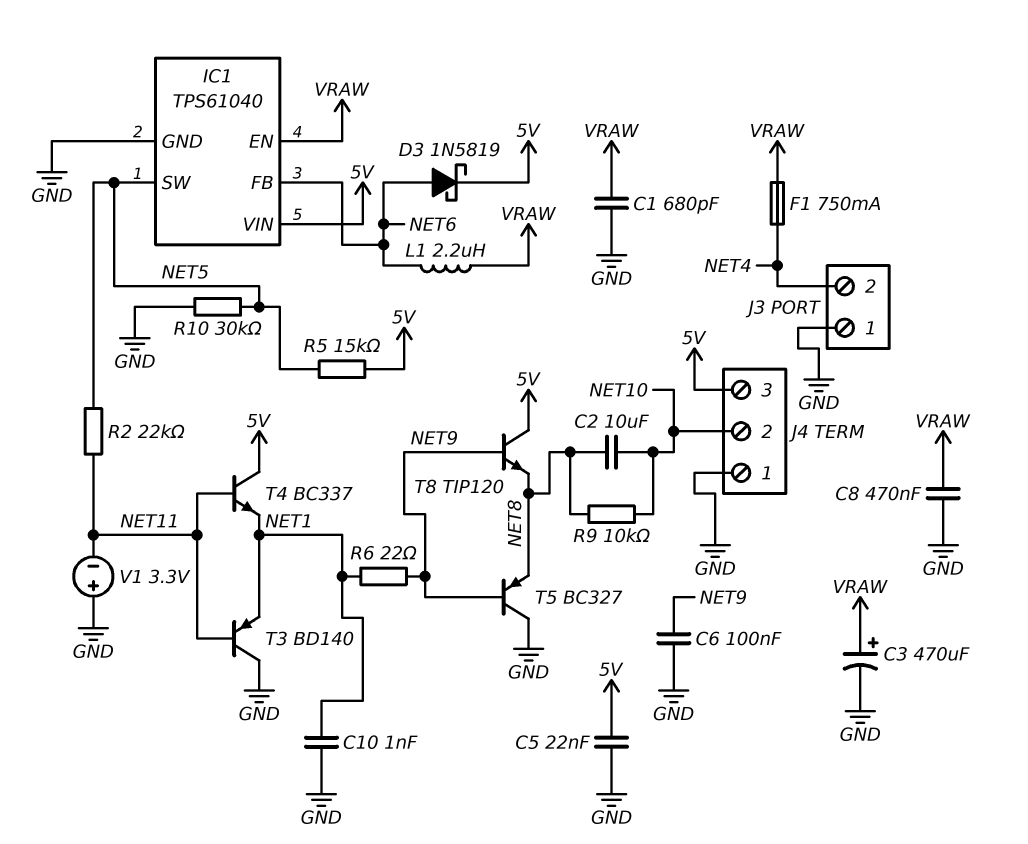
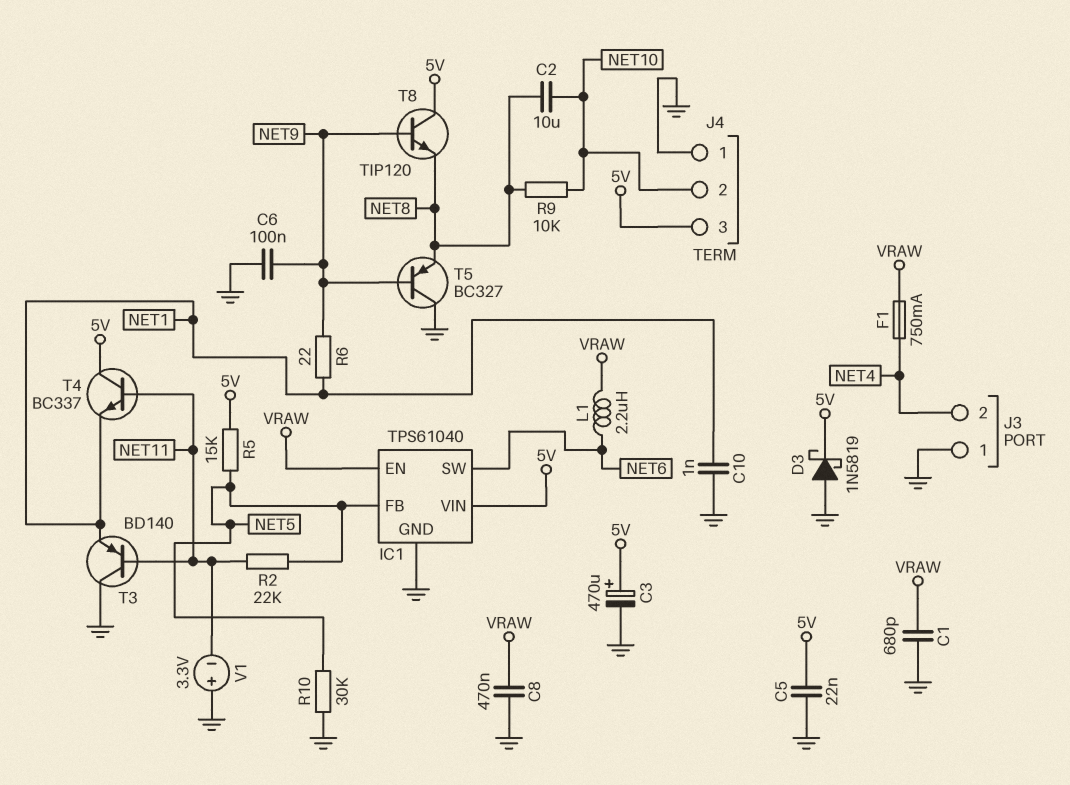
C3: 470uF (plus VRAW, minus GND) -> 470uF (plus 5V, minus GND)
D3: schottky 1N5819 (A NET6, K 5V) -> schottky 1N5819 (A GND, K 5V)
IC1 pin FB: NET6 -> NET5
IC1 pin SW: NET5 -> NET6

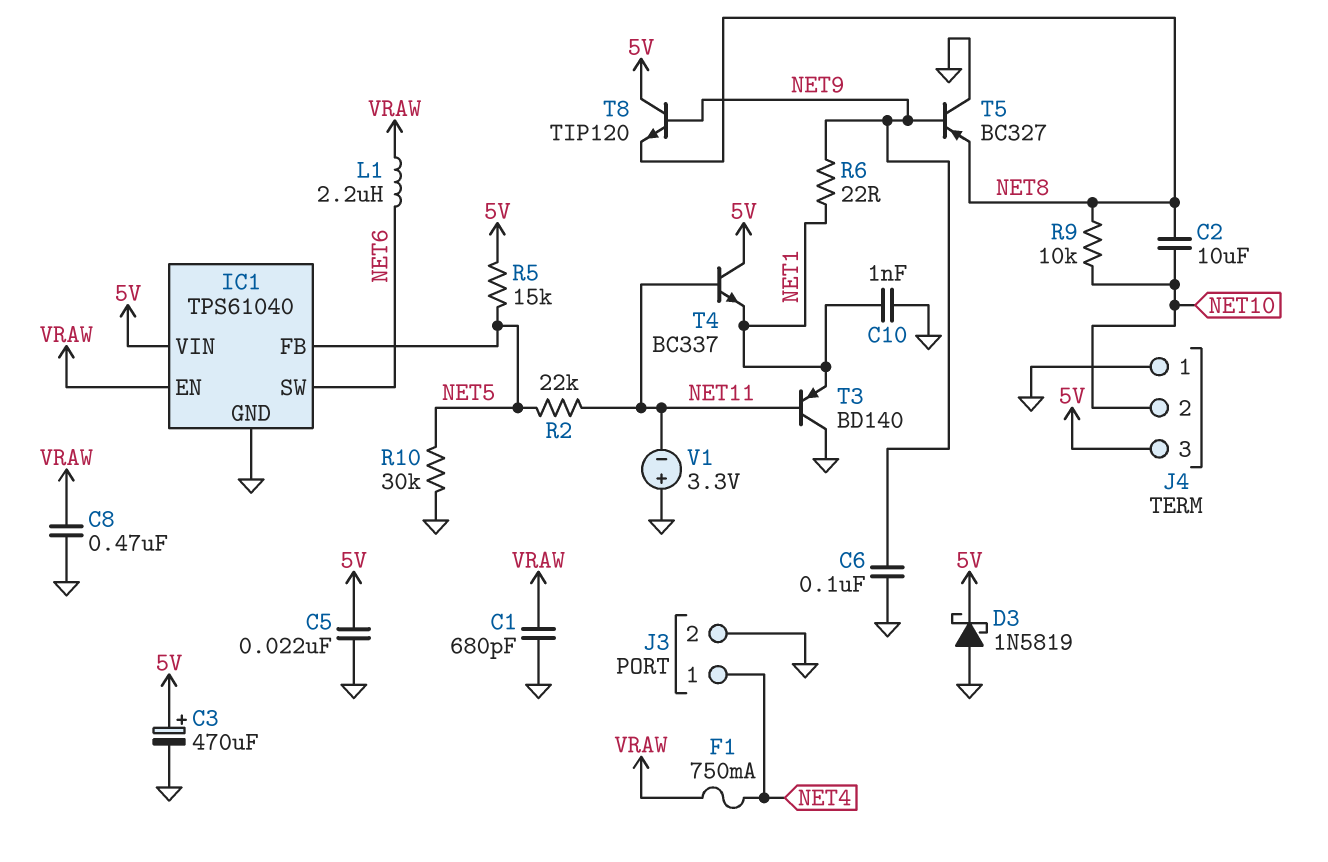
J3 pin 1: GND -> NET4
J3 pin 2: NET4 -> GND

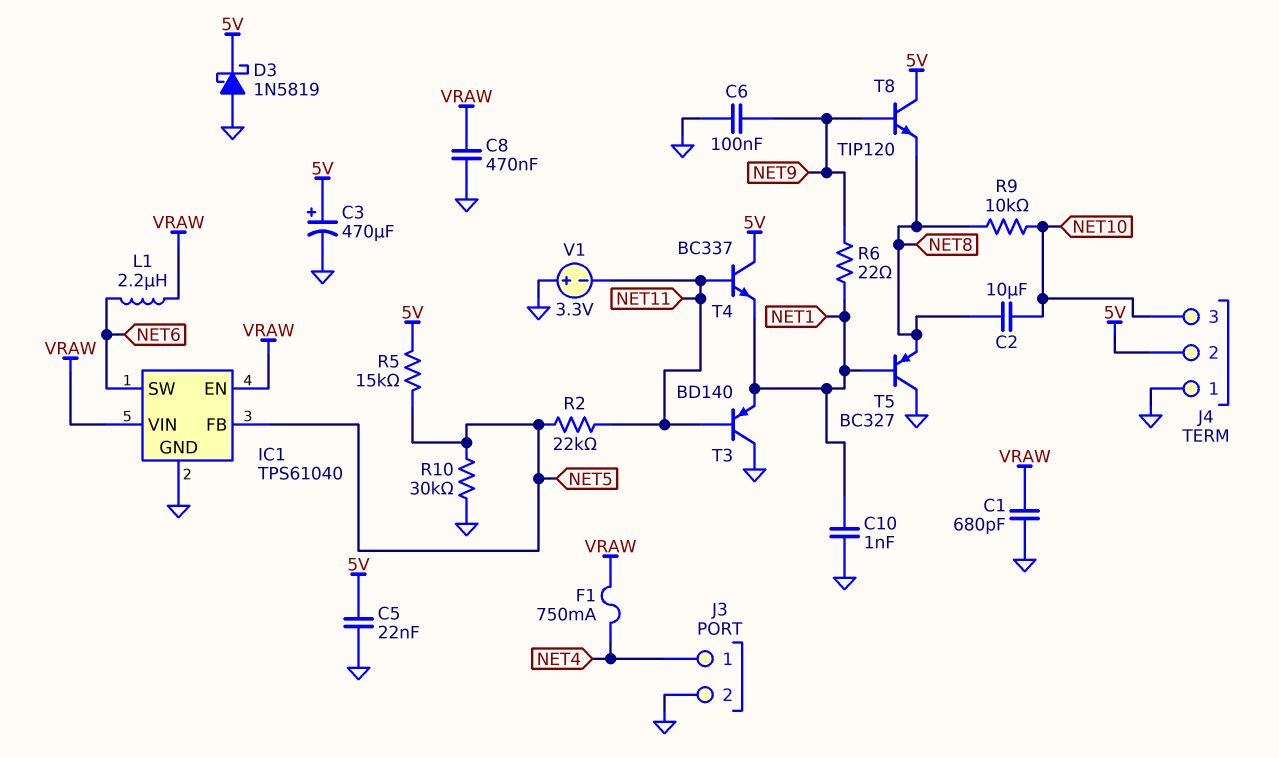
IC1 pin VIN: 5V -> VRAW
J4 pin 2: NET10 -> 5V
J4 pin 3: 5V -> NET10
T5: PNP BC327 (B NET9, C GND, E NET8) -> PNP BC327 (B NET1, C GND, E NET8)

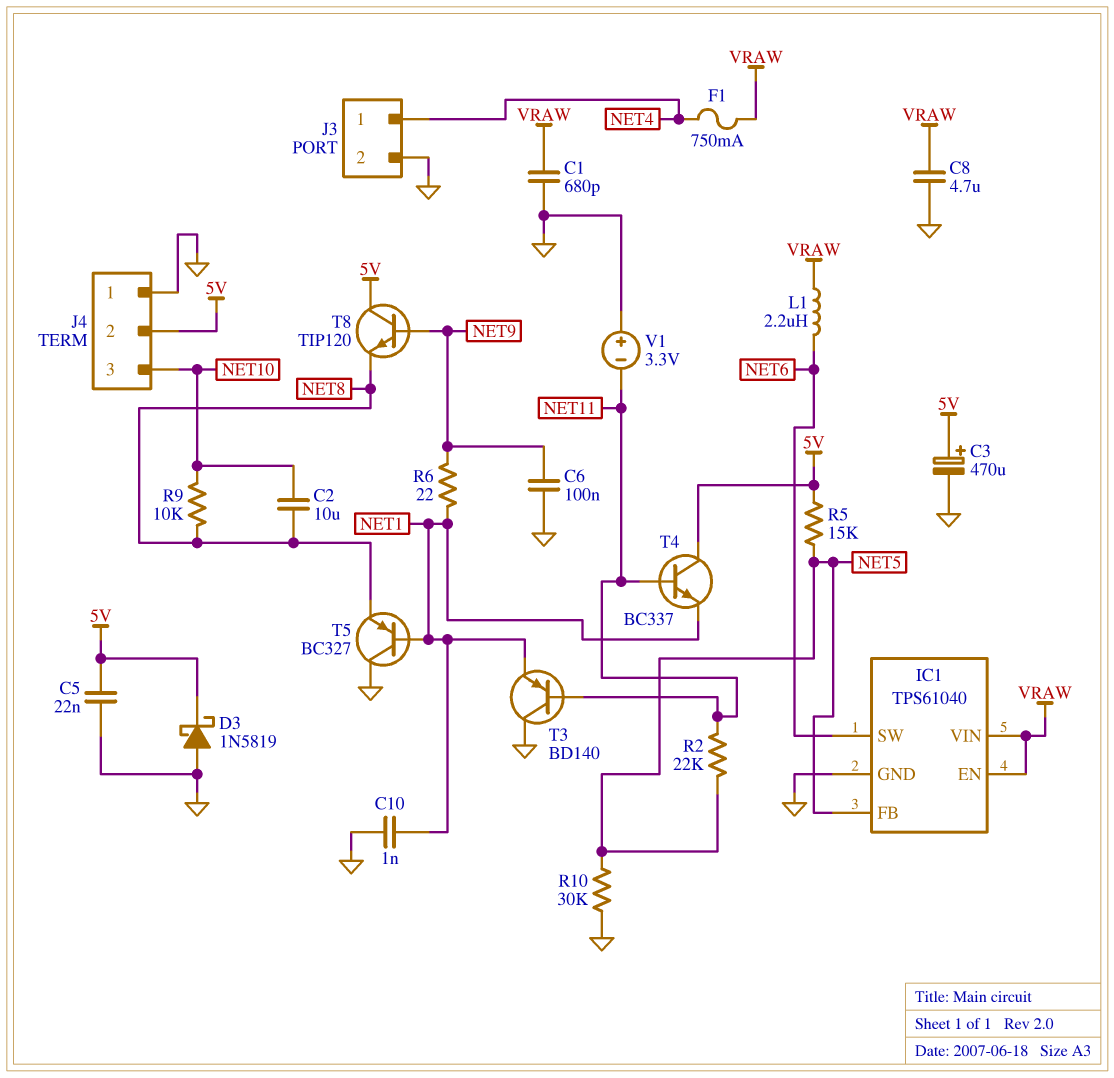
C8: 470nF (GND, VRAW) -> 4.7uF (GND, VRAW)

